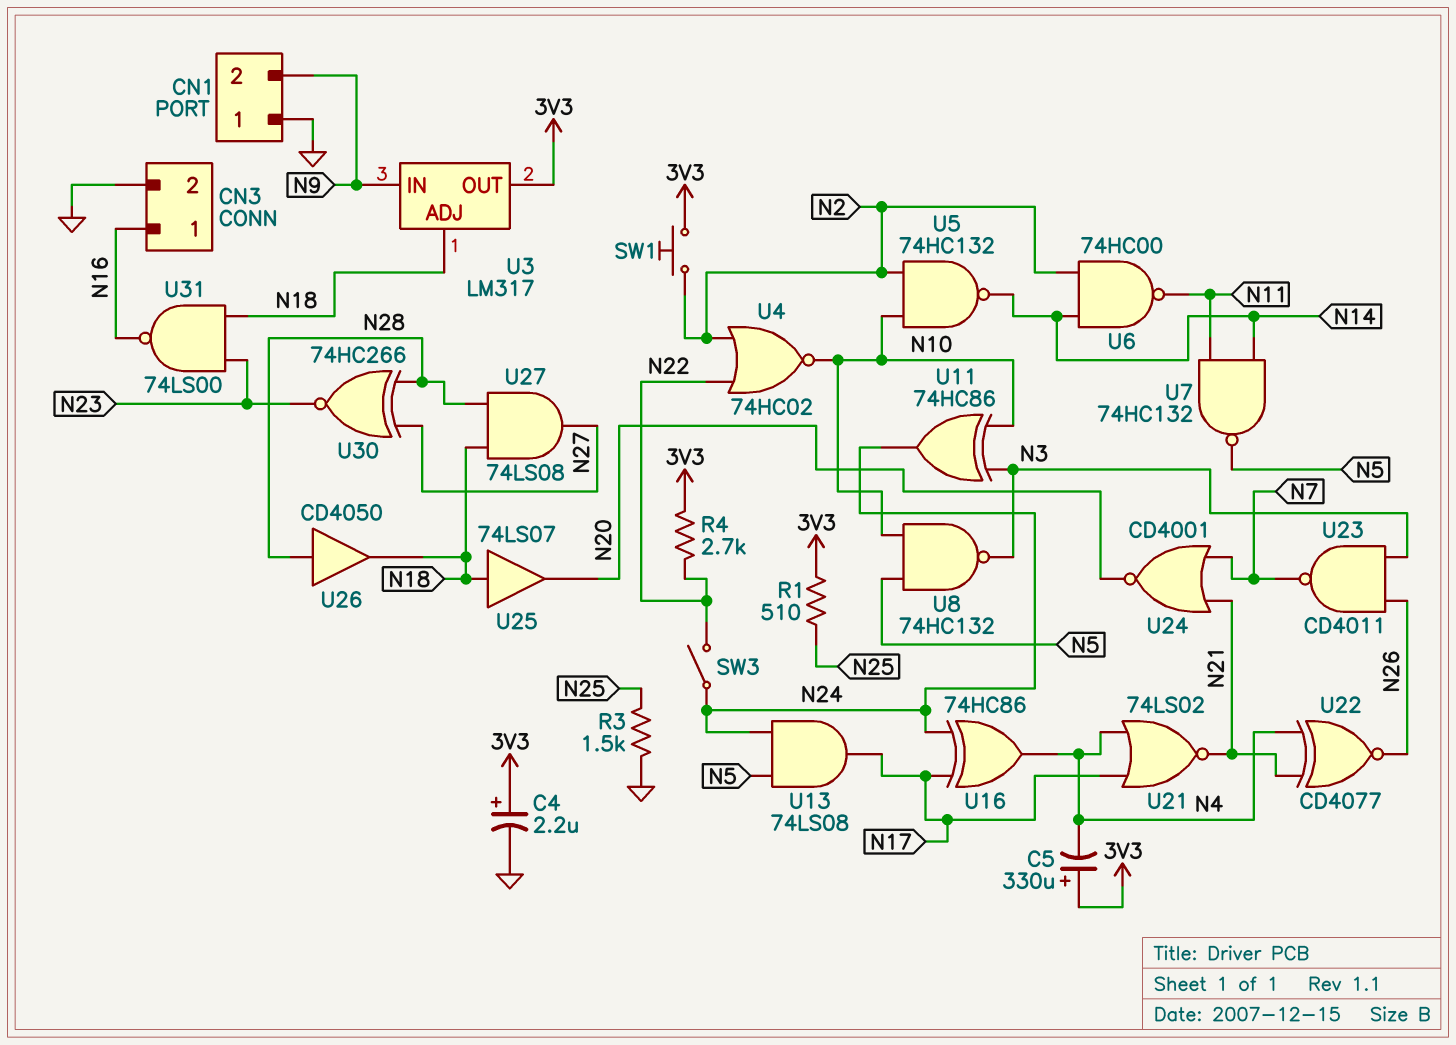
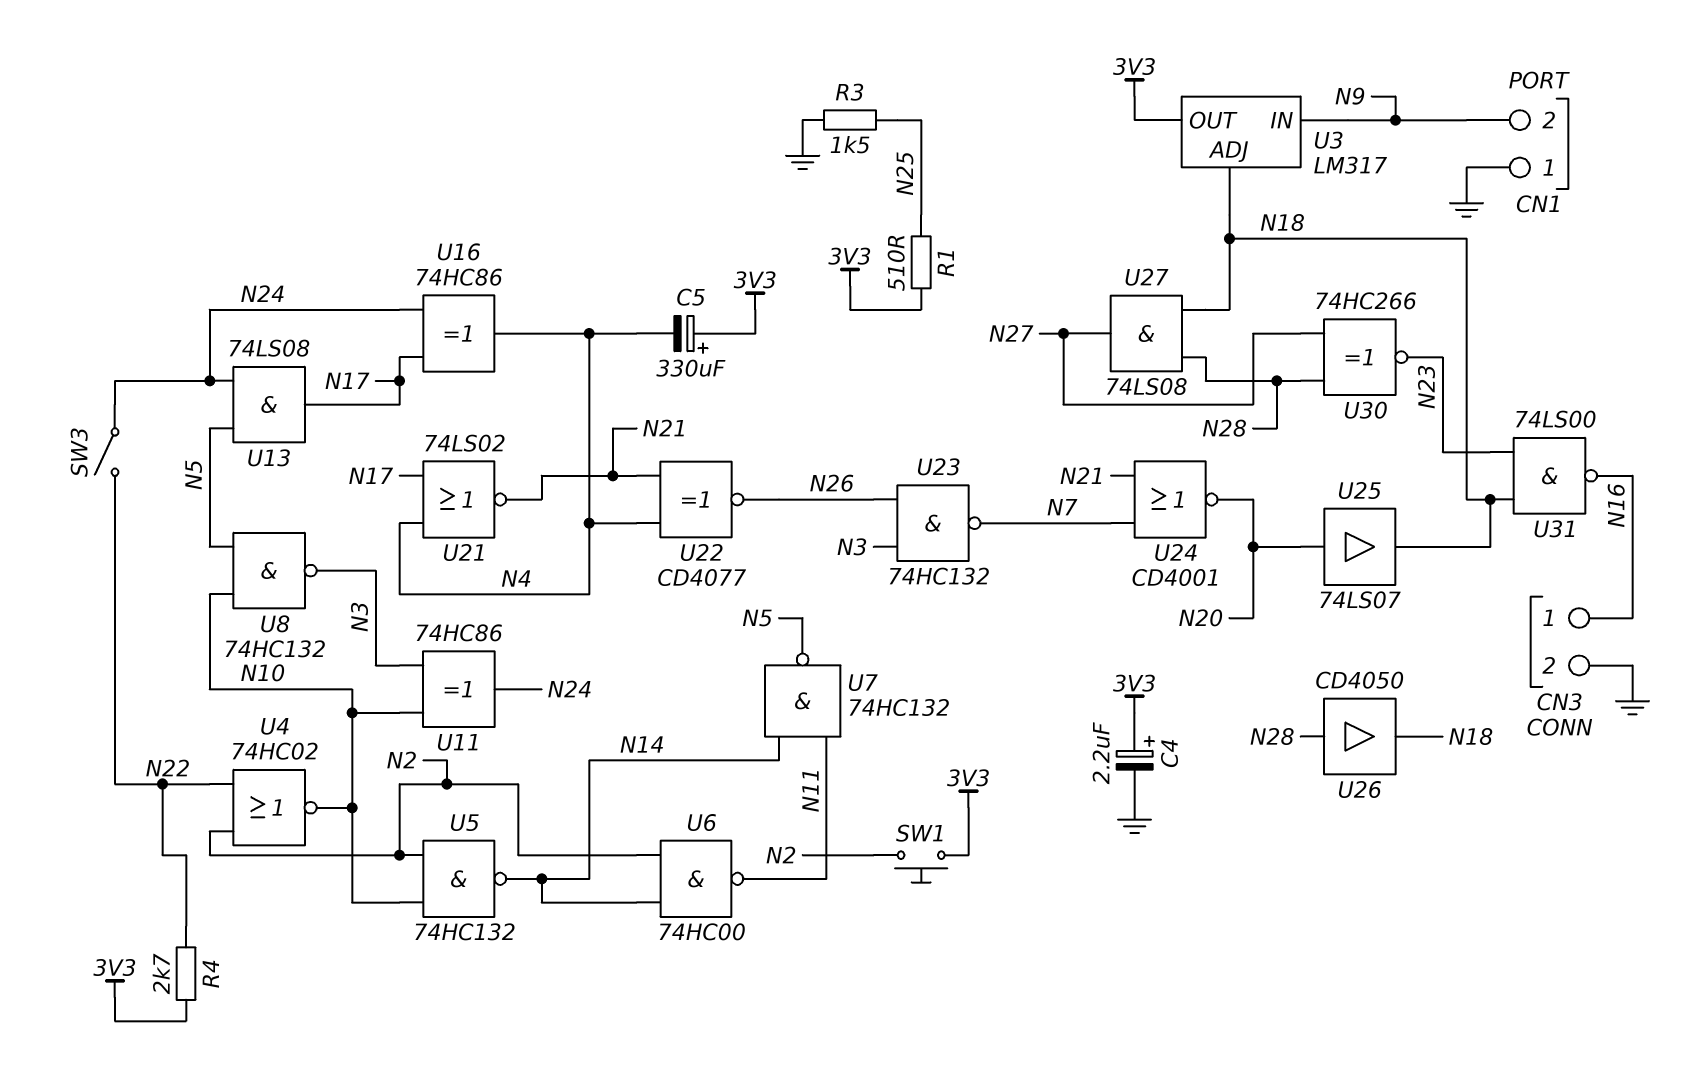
U23: NAND CD4011 (in N3, in N26, out N7) -> NAND 74HC132 (in N3, in N26, out N7)
U25: buffer 74LS07 (in N18, out N20) -> buffer 74LS07 (in N20, out N18)

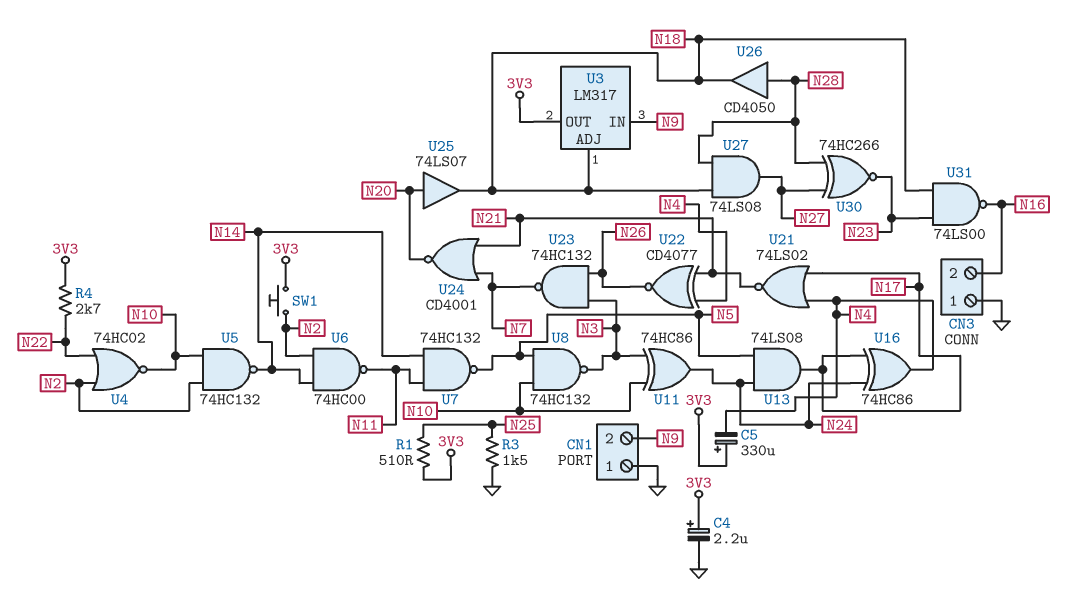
CN3 pin 1: N16 -> GND
CN3 pin 2: GND -> N16
SW3: switch (N22, N24) -> none

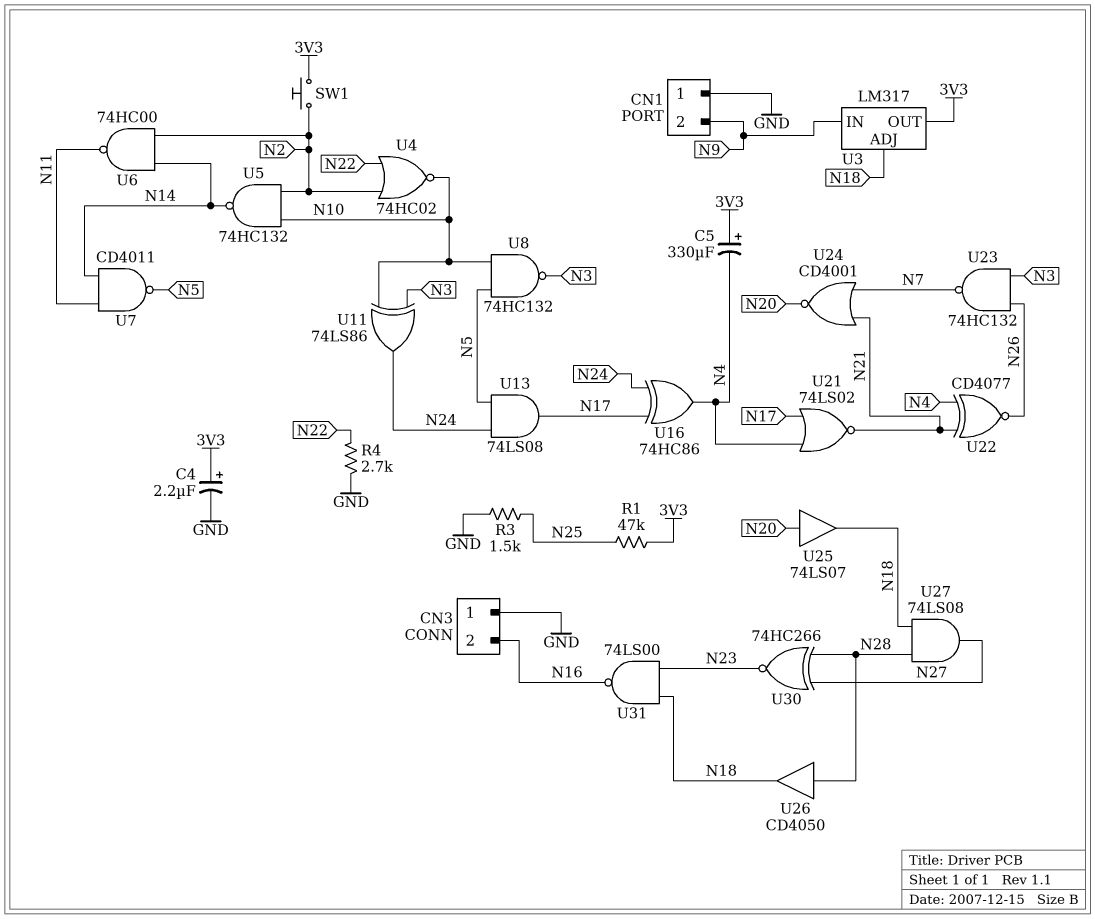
R1: 510 (3V3, N25) -> 47k (3V3, N25)
R4: 2.7k (3V3, N22) -> 2.7k (GND, N22)
U7: NAND 74HC132 (in N11, in N14, out N5) -> NAND CD4011 (in N11, in N14, out N5)
U11: XOR 74HC86 (in N3, in N10, out N24) -> XOR 74LS86 (in N3, in N10, out N24)

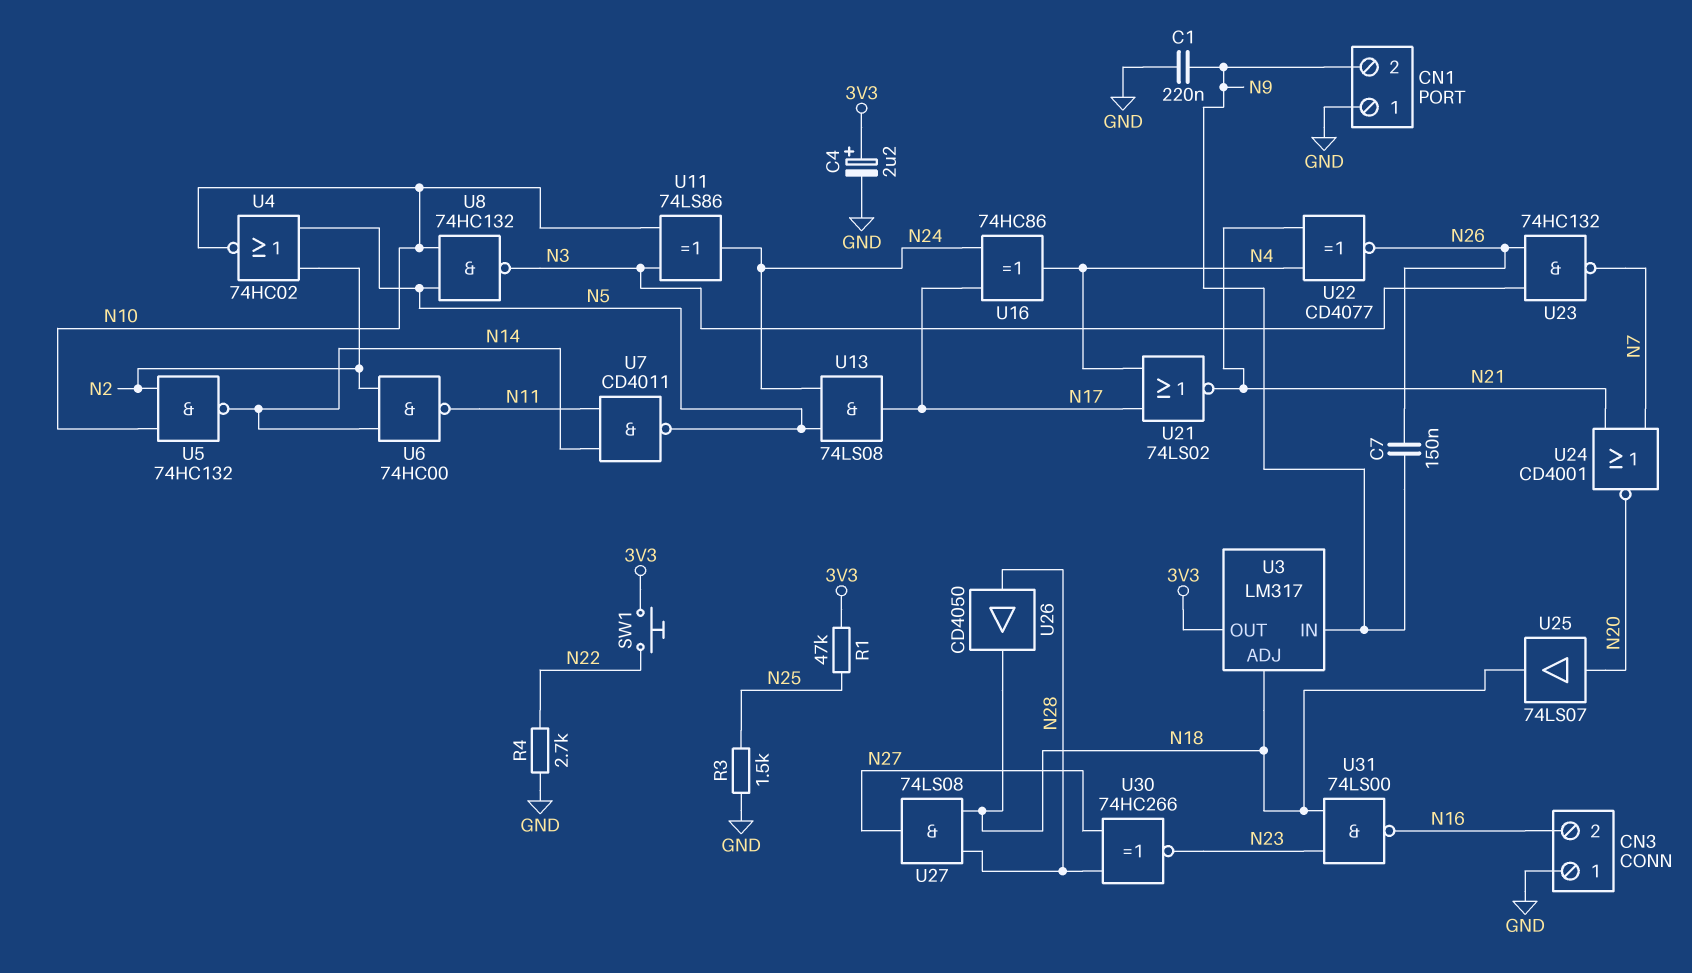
C1: none -> 220nF (GND, N9)
C5: 330uF (plus 3V3, minus N4) -> none
C7: none -> 150nF (N9, N26)
SW1: button (3V3, N2) -> button (3V3, N22)
U4: NOR 74HC02 (in N2, in N22, out N10) -> NOR 74HC02 (in N2, in N5, out N10)

